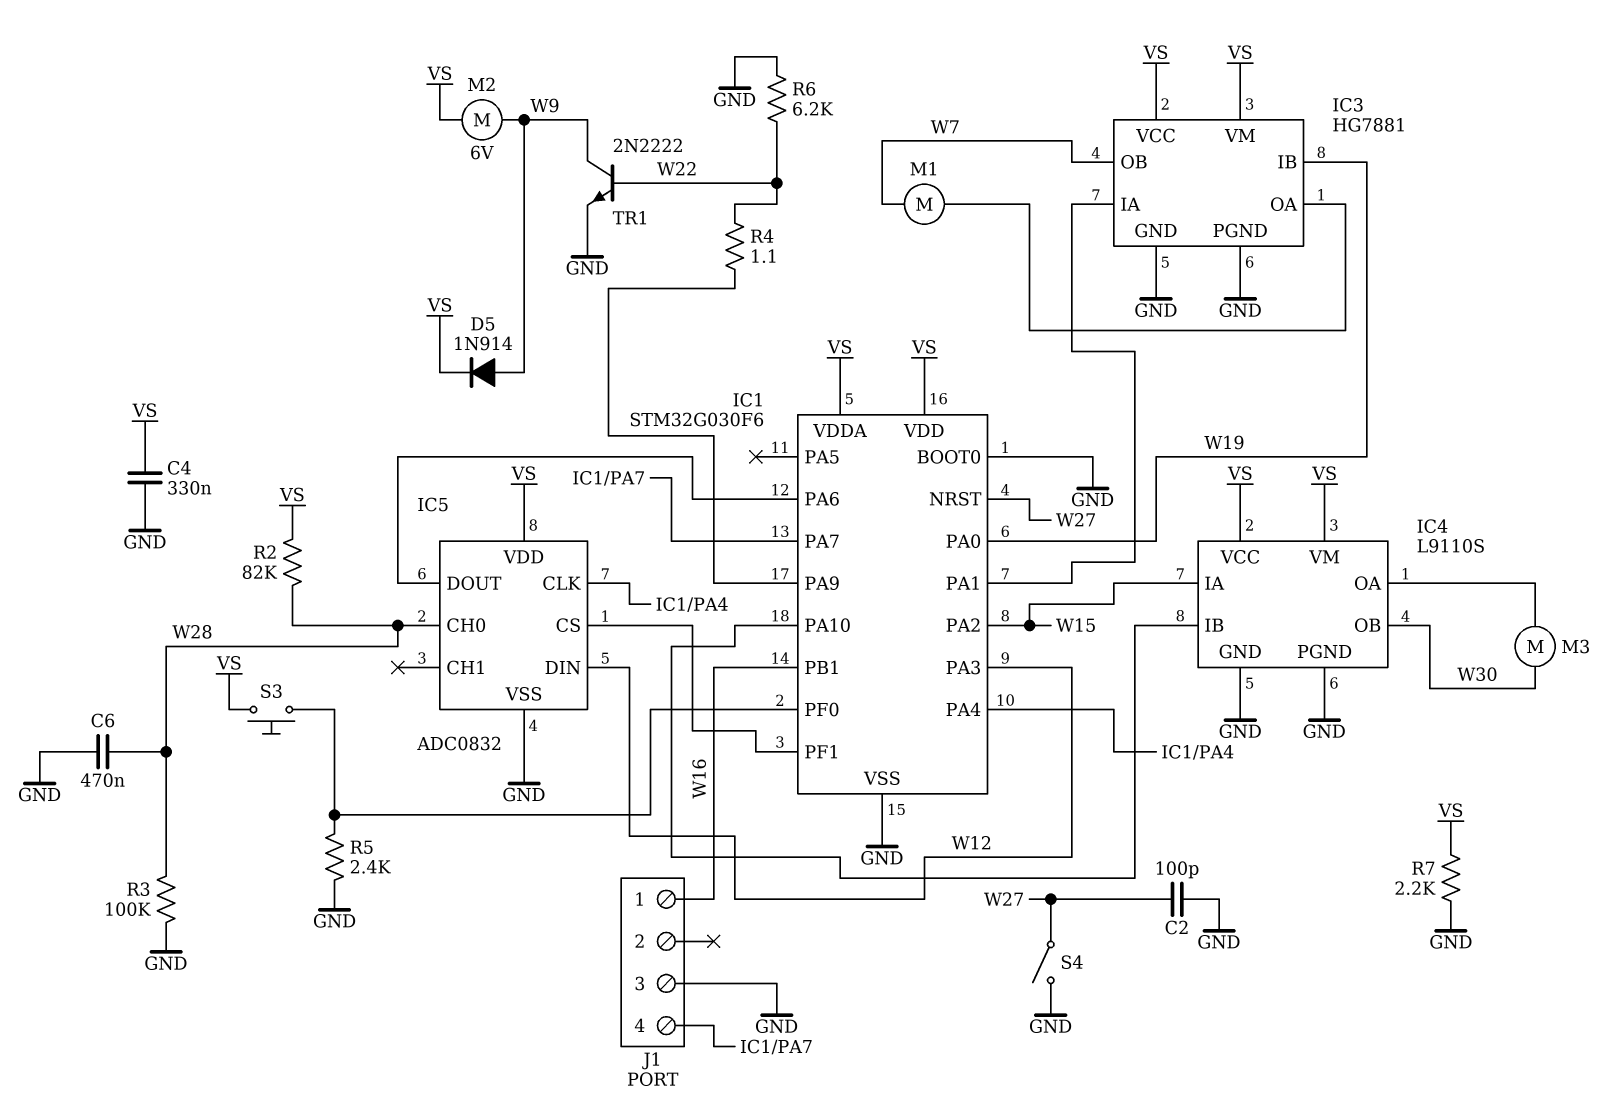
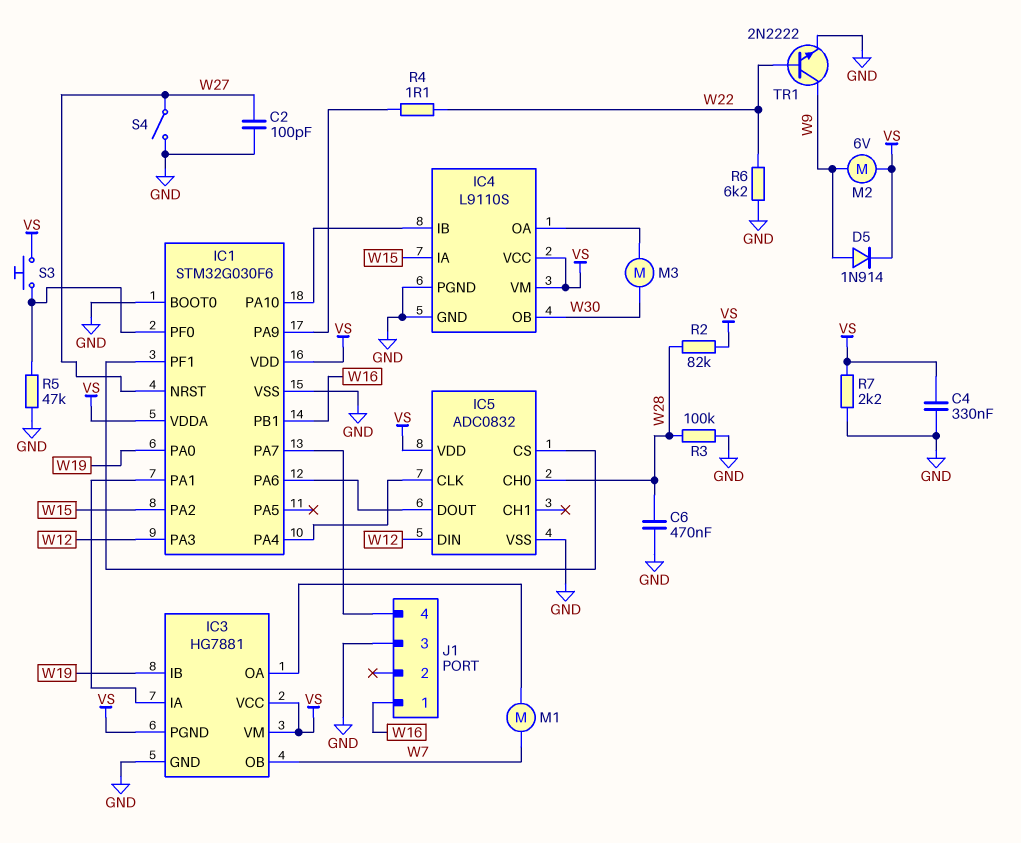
IC3 pin PGND: GND -> VS
R5: 2.4k (GND, IC1/PF0) -> 47k (GND, IC1/PF0)

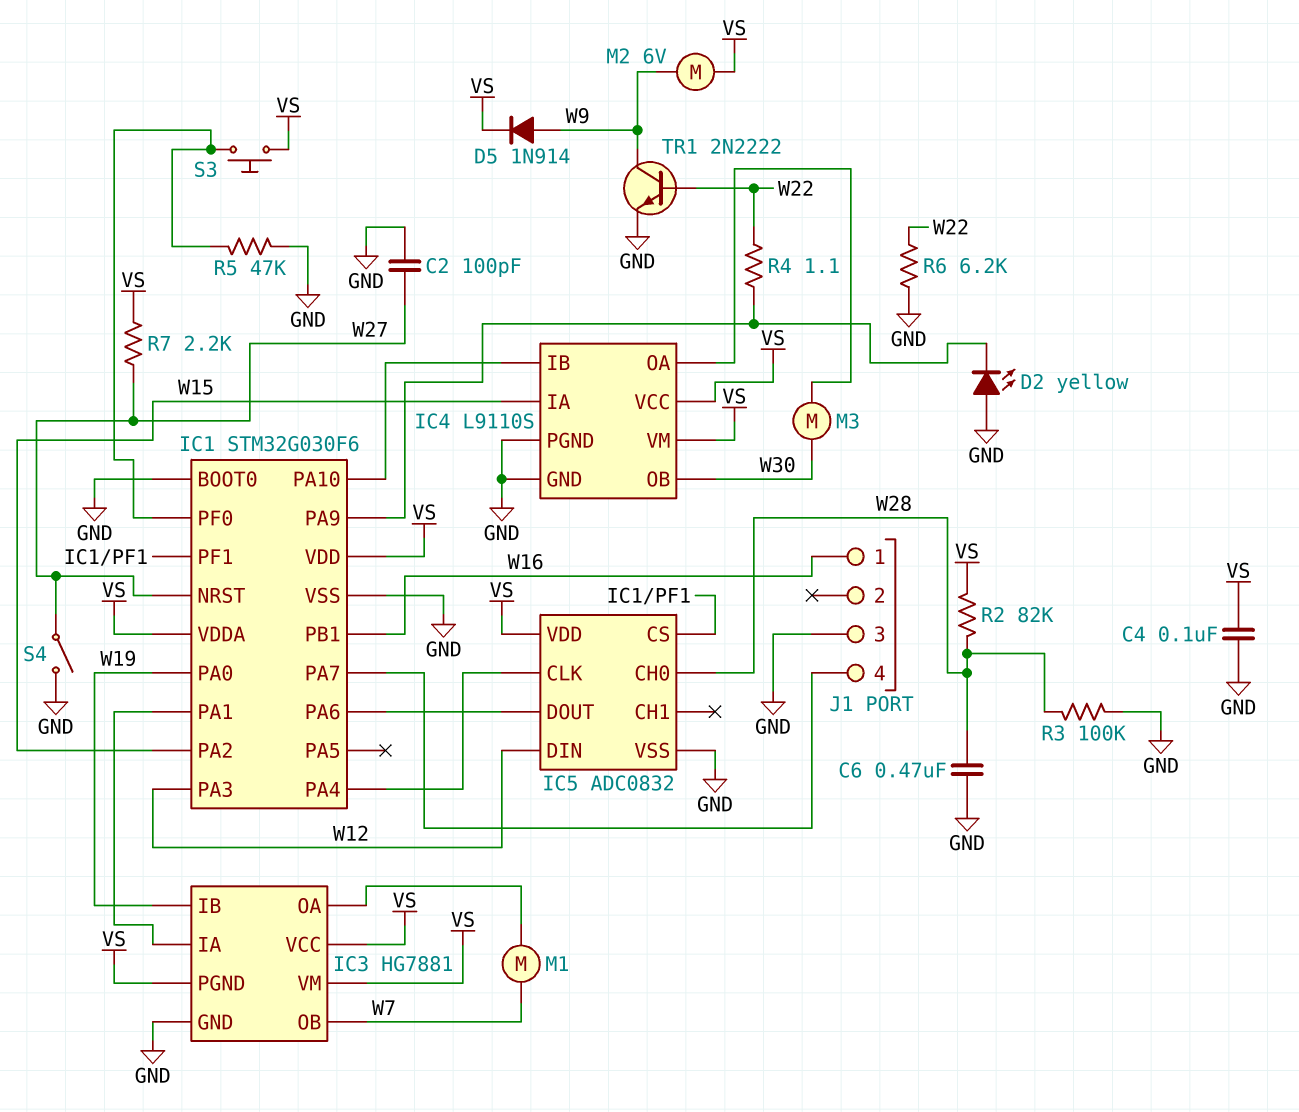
C4: 330nF (GND, VS) -> 100nF (GND, VS)
D2: none -> LED yellow (A GND, K IC1/PA9)
R7: 2.2k (GND, VS) -> 2.2k (VS, W27)

